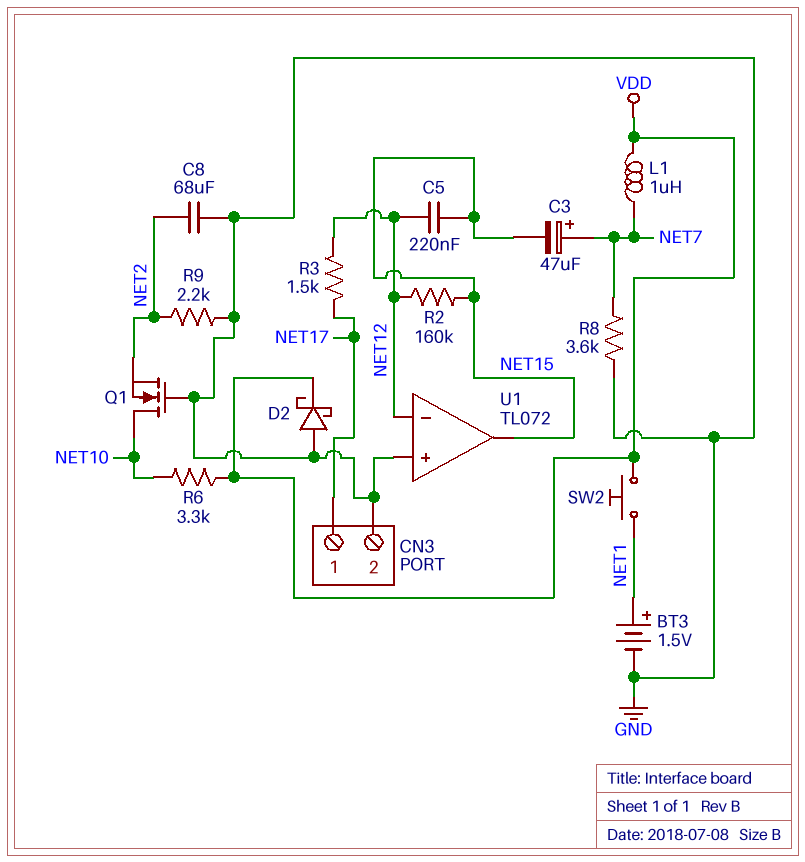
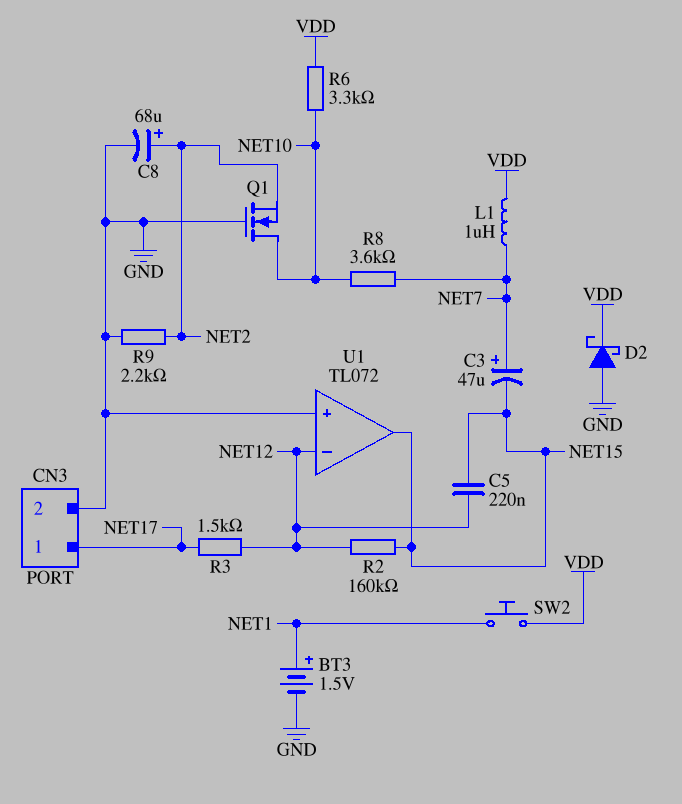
C8: 68uF (GND, NET2) -> 68uF (plus NET2, minus GND)
R8: 3.6k (GND, NET7) -> 3.6k (NET7, NET10)

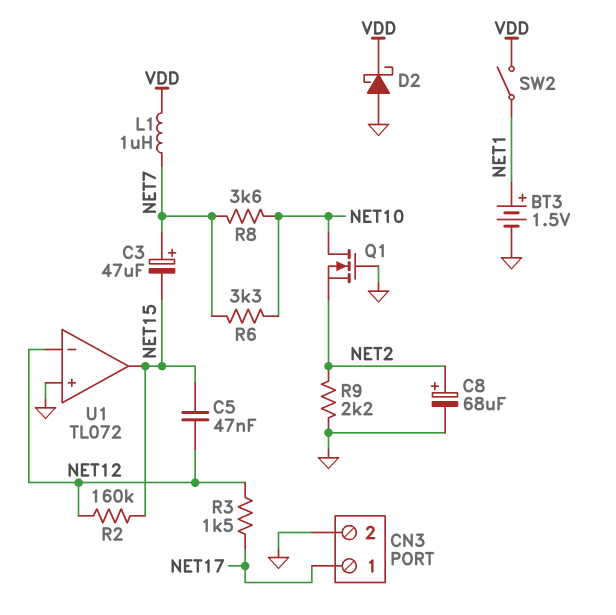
C5: 220nF (NET12, NET15) -> 47nF (NET12, NET15)
R6: 3.3k (NET10, VDD) -> 3.3k (NET7, NET10)
SW2: button (NET1, VDD) -> switch (NET1, VDD)

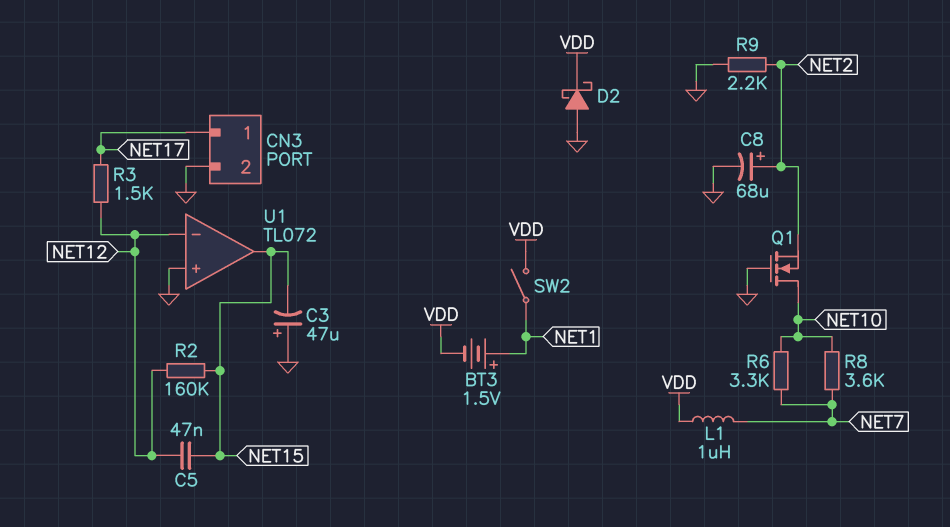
BT3: 1.5V (plus NET1, minus GND) -> 1.5V (plus NET1, minus VDD)
C3: 47uF (plus NET7, minus NET15) -> 47uF (plus GND, minus NET15)

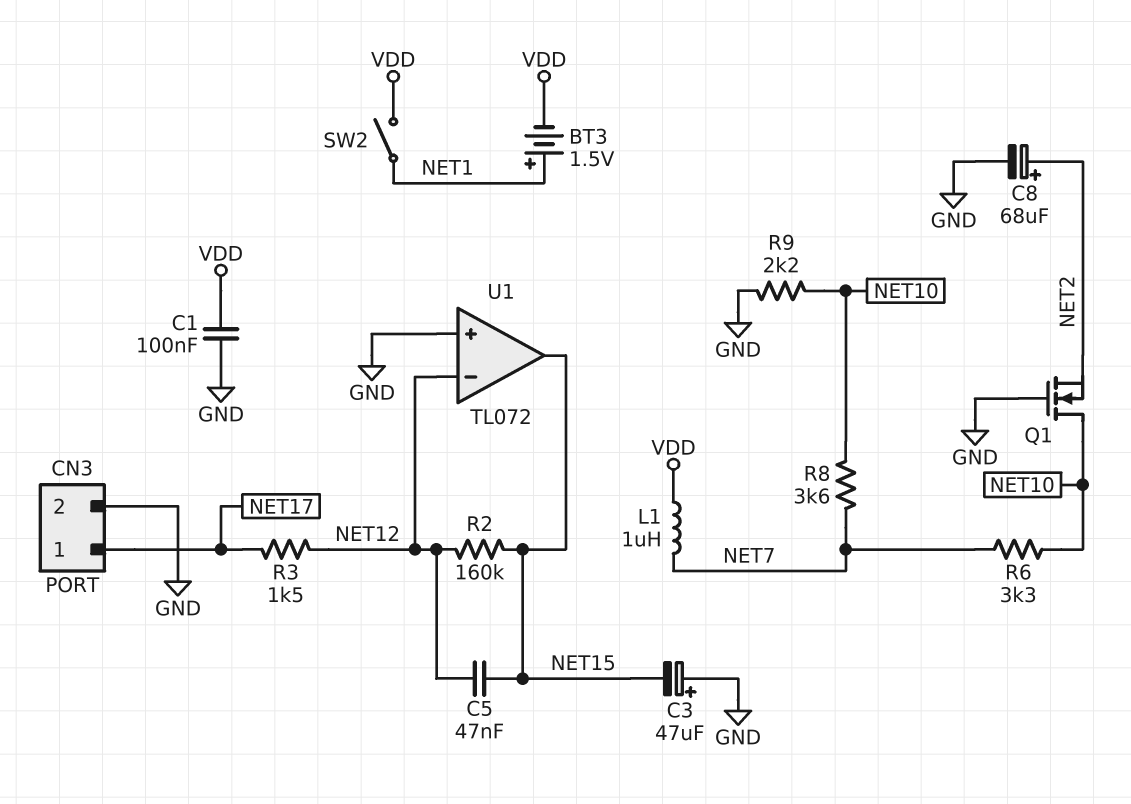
C1: none -> 100nF (GND, VDD)
D2: schottky (A GND, K VDD) -> none
R9: 2.2k (GND, NET2) -> 2.2k (GND, NET10)

